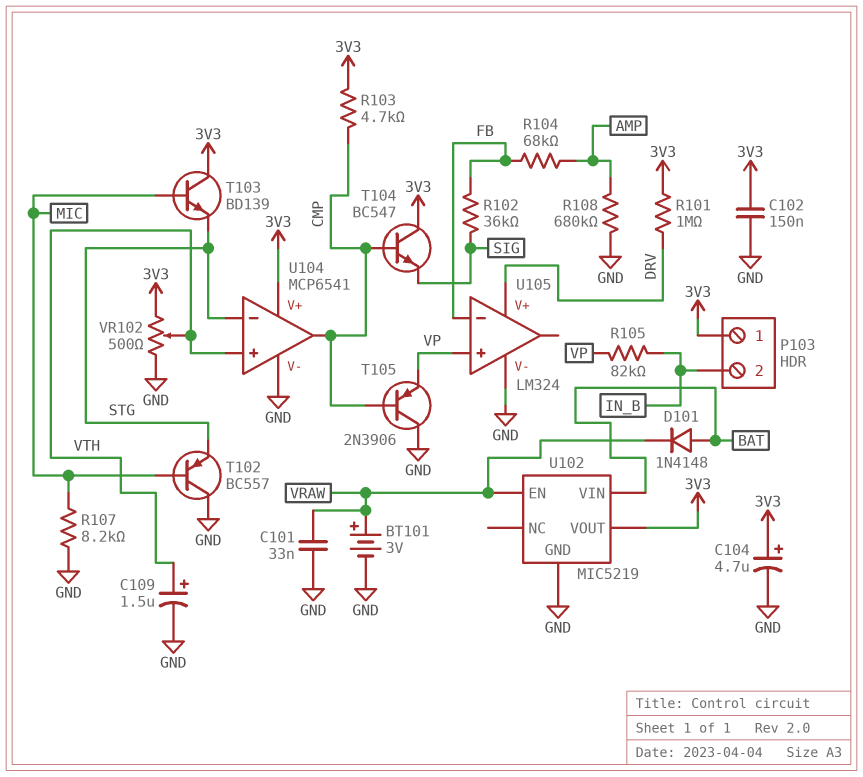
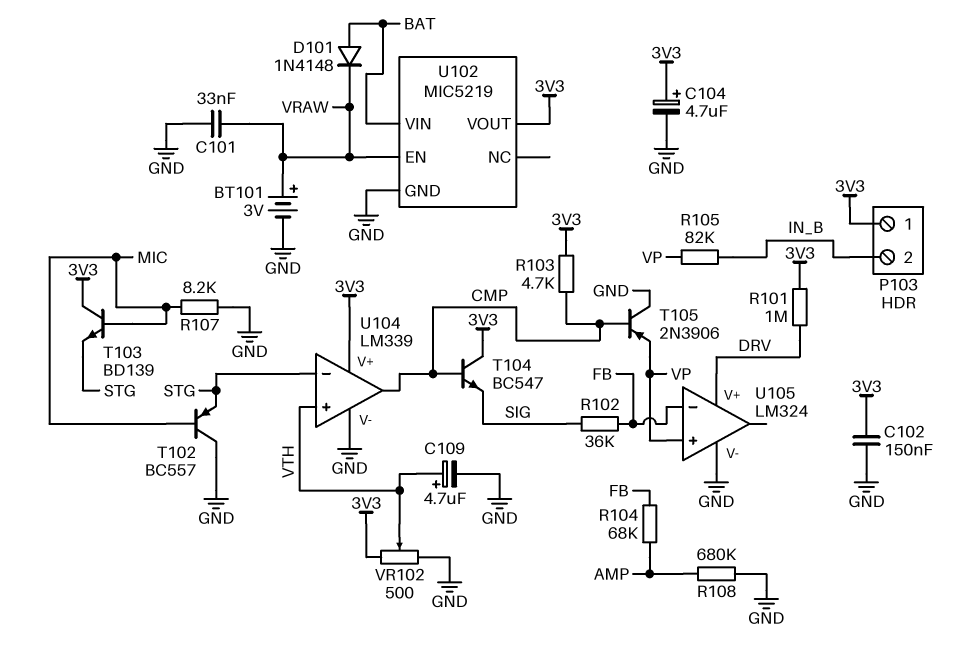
C109: 1.5uF (plus VTH, minus GND) -> 4.7uF (plus VTH, minus GND)
U104: MCP6541 -> LM339

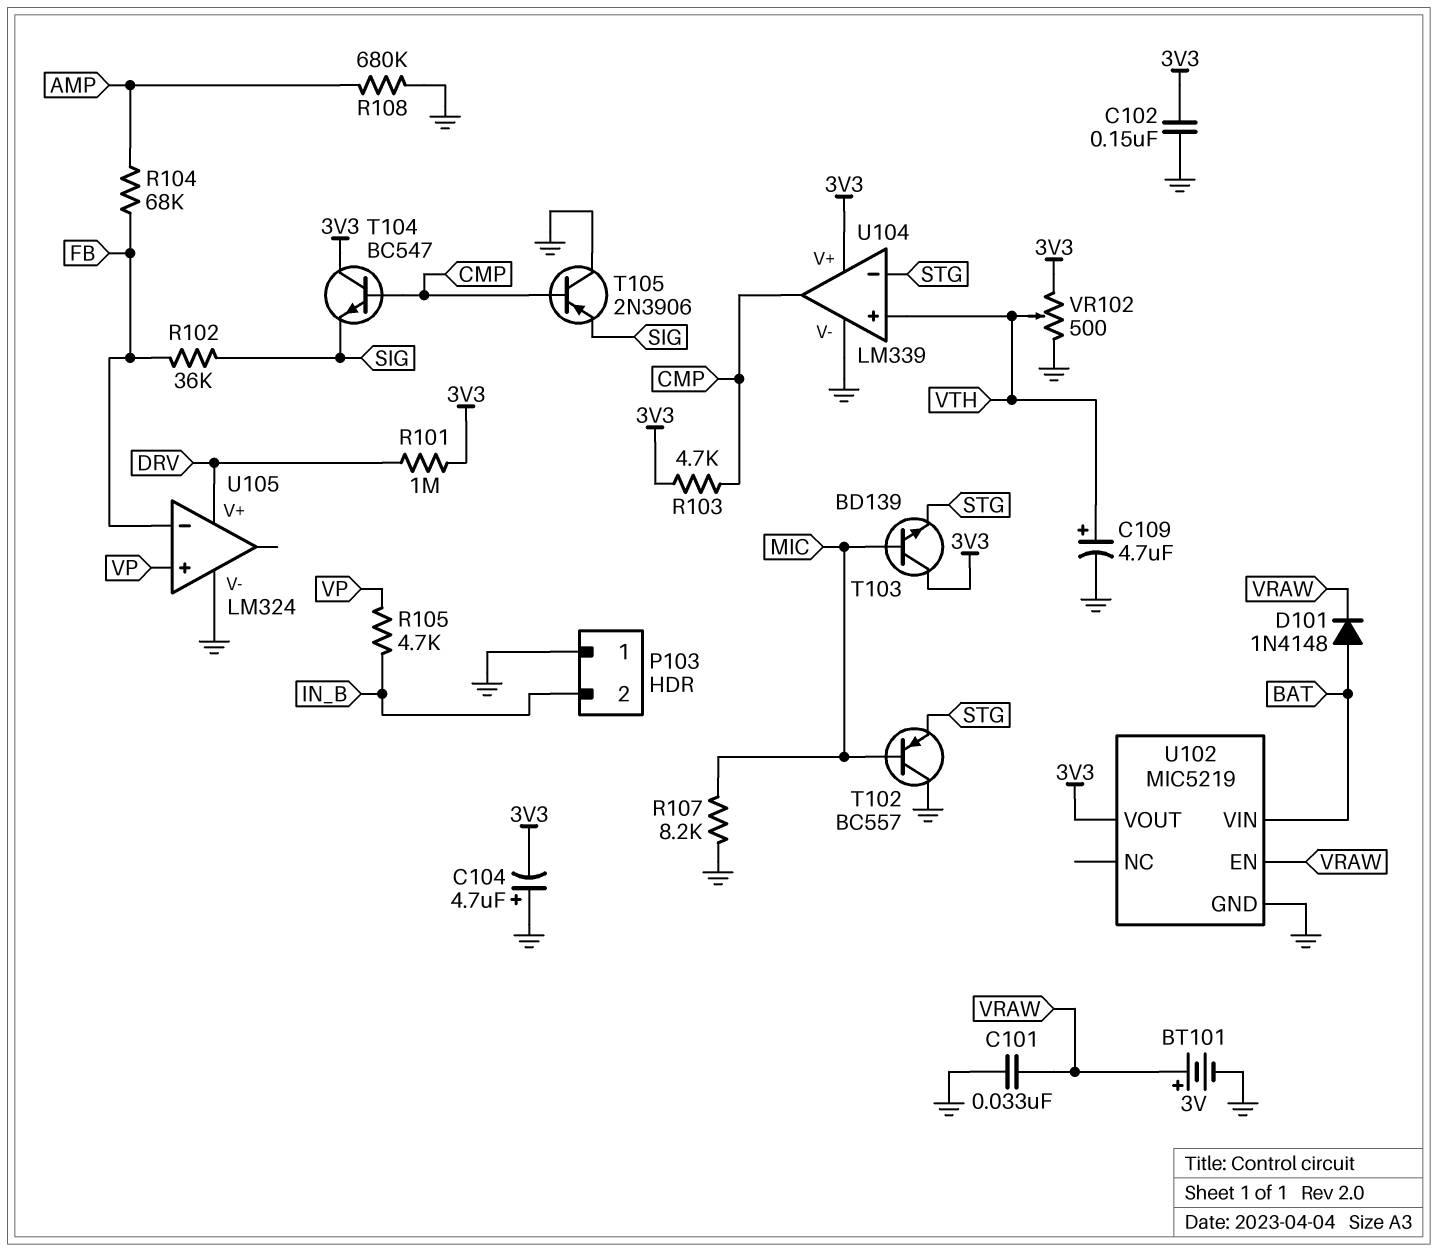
C104: 4.7uF (plus 3V3, minus GND) -> 4.7uF (plus GND, minus 3V3)
P103 pin 1: 3V3 -> GND
R105: 82k (IN_B, VP) -> 4.7k (IN_B, VP)
T105: PNP 2N3906 (B CMP, C GND, E VP) -> PNP 2N3906 (B CMP, C GND, E SIG)

